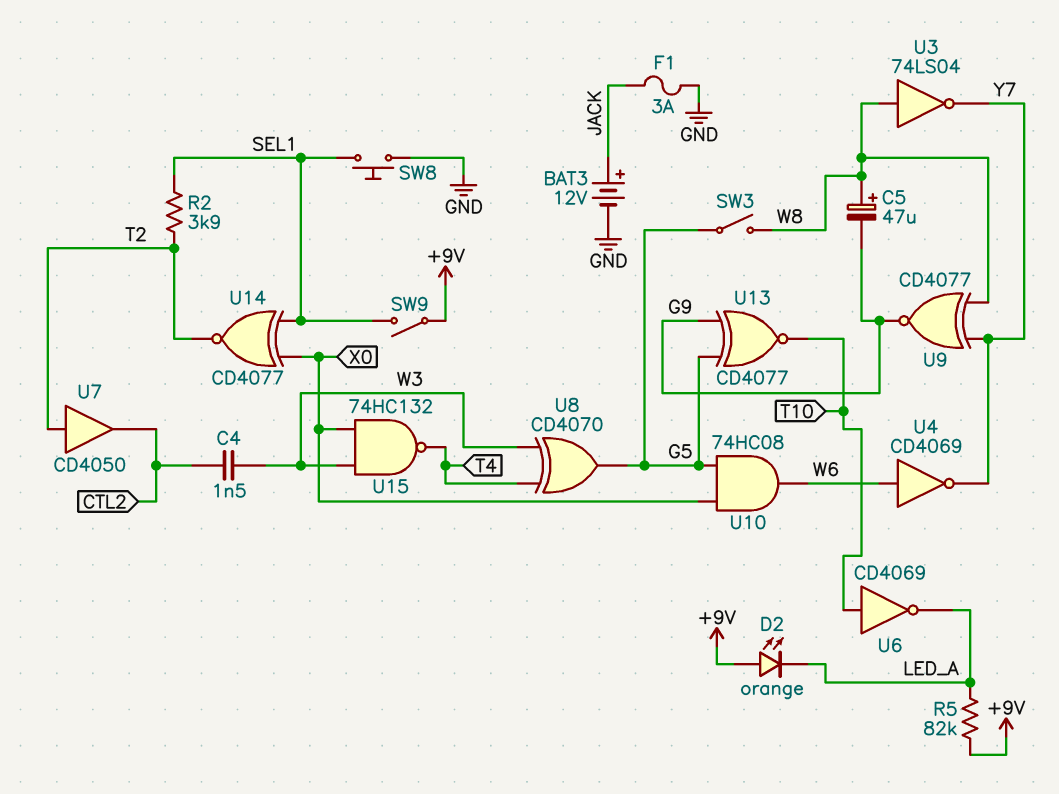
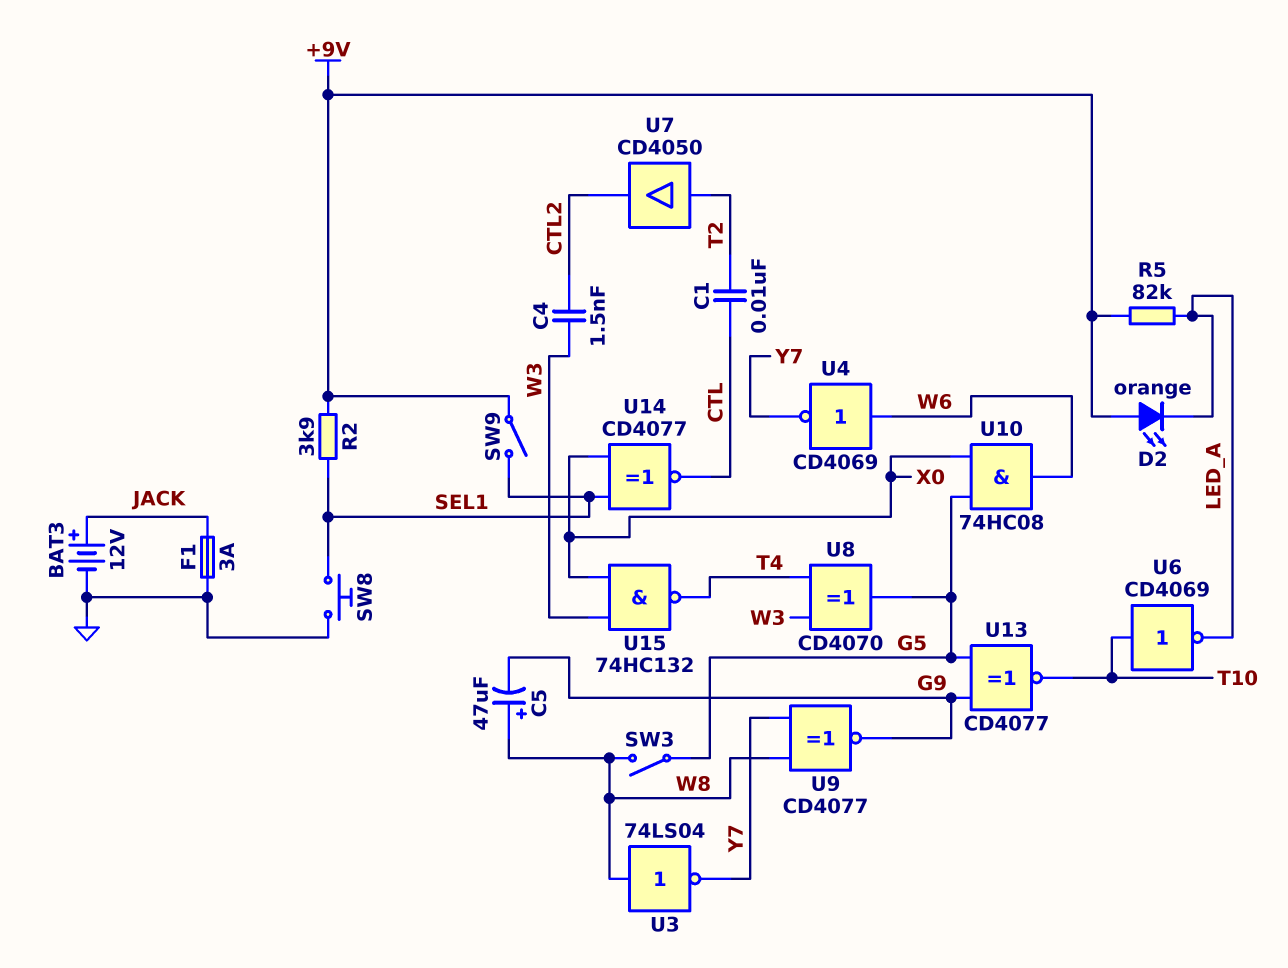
C1: none -> 10nF (CTL, T2)
R2: 3.9k (SEL1, T2) -> 3.9k (+9V, SEL1)
U14: XNOR CD4077 (in SEL1, in X0, out T2) -> XNOR CD4077 (in SEL1, in X0, out CTL)

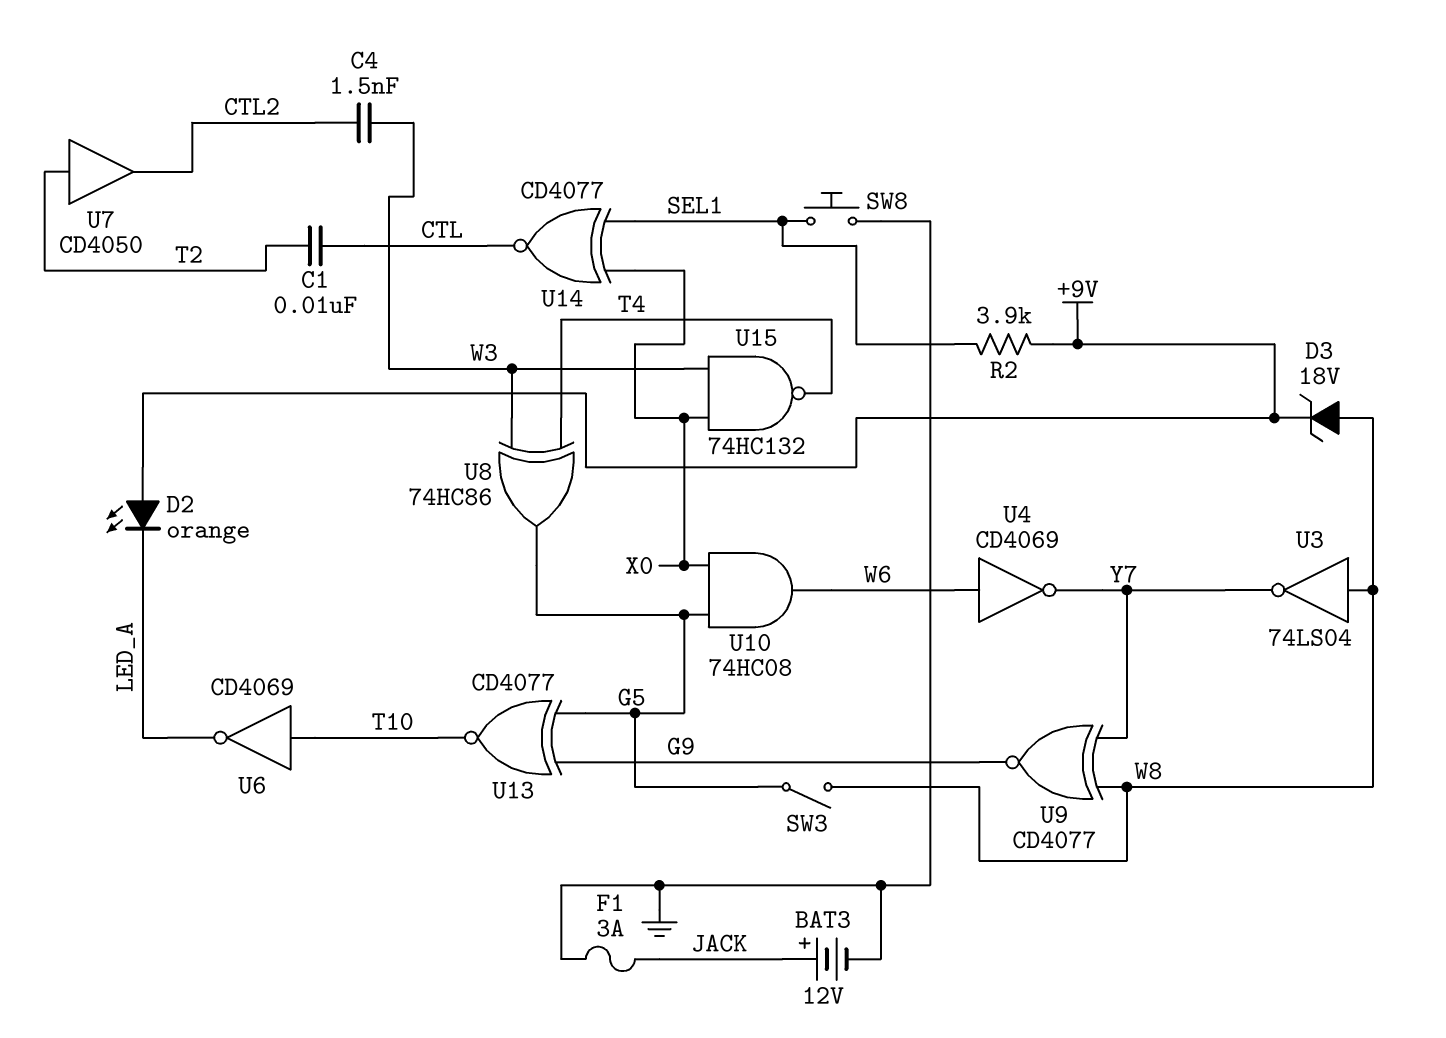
C5: 47uF (plus W8, minus G9) -> none
D3: none -> zener 18V (A W8, K +9V)
R5: 82k (+9V, LED_A) -> none
SW9: switch (+9V, SEL1) -> none
U8: XOR CD4070 (in T4, in W3, out G5) -> XOR 74HC86 (in T4, in W3, out G5)

